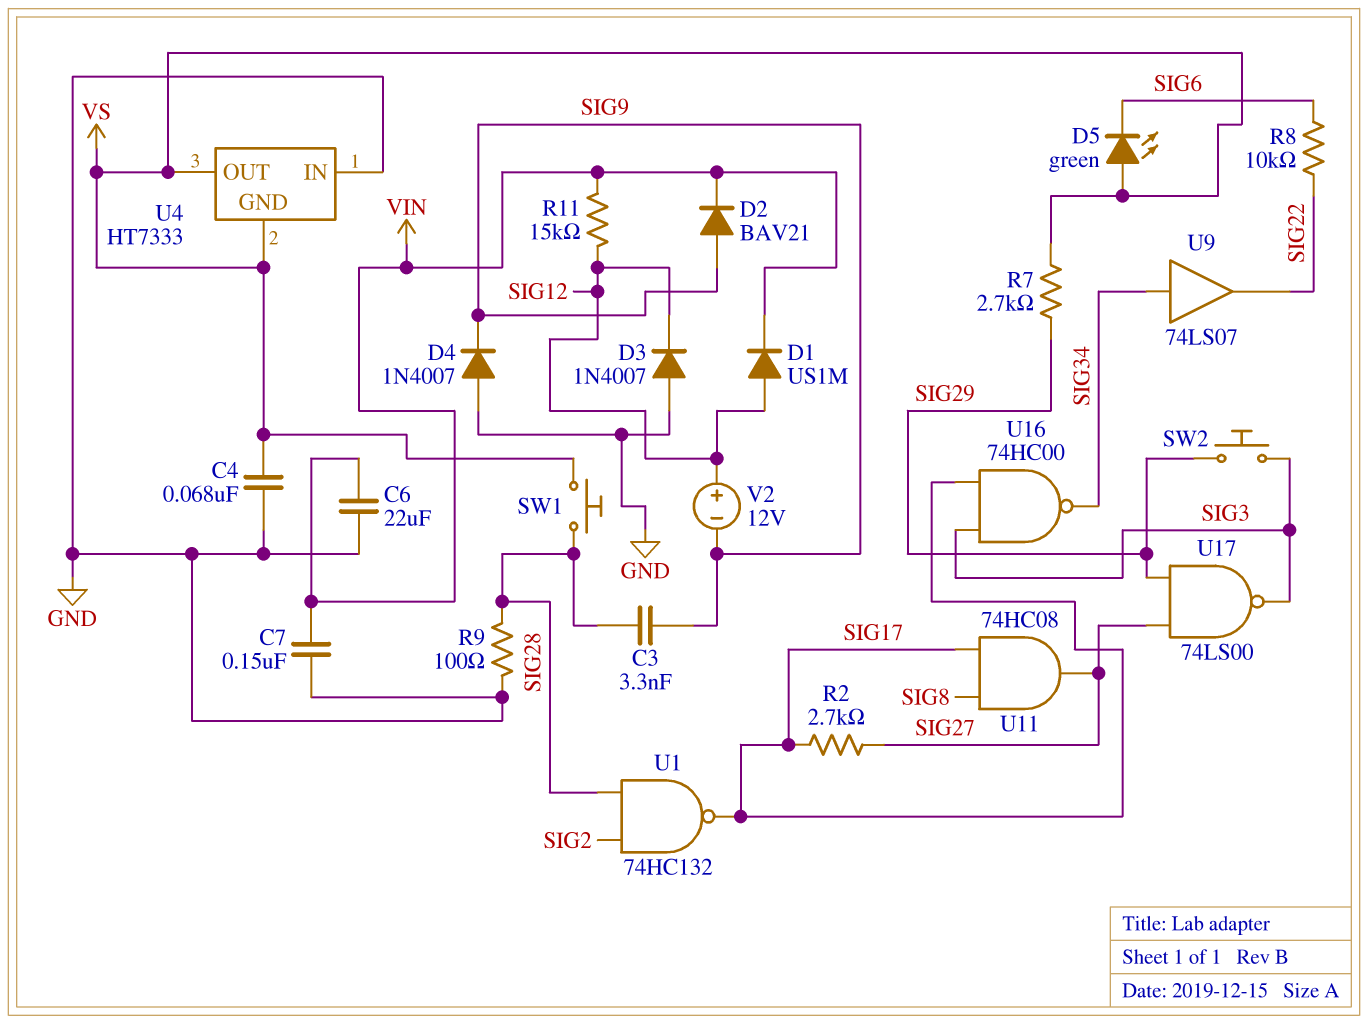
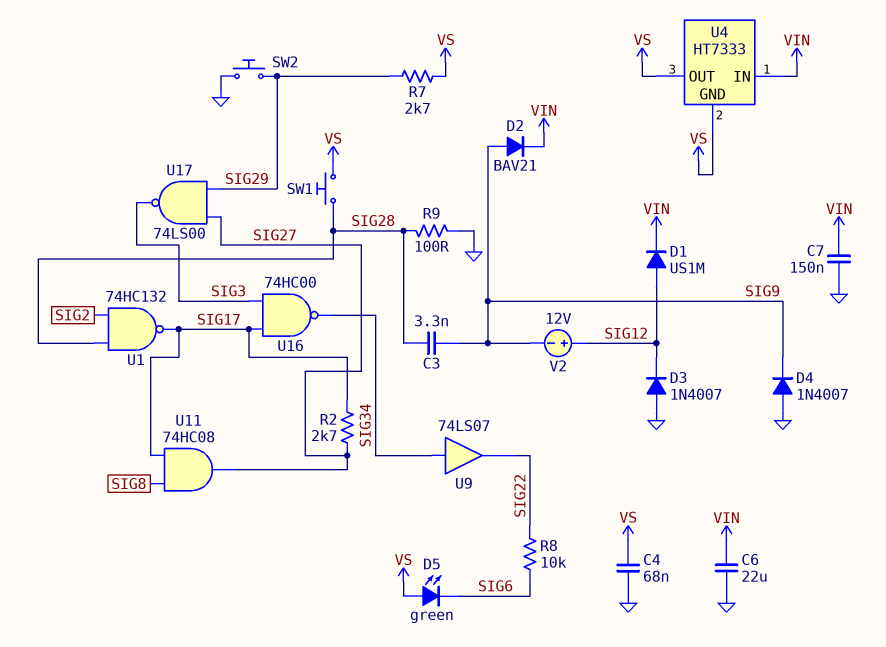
R11: 15k (SIG12, VIN) -> none
SW2: button (SIG3, SIG29) -> button (GND, SIG29)
U4 pin IN: GND -> VIN

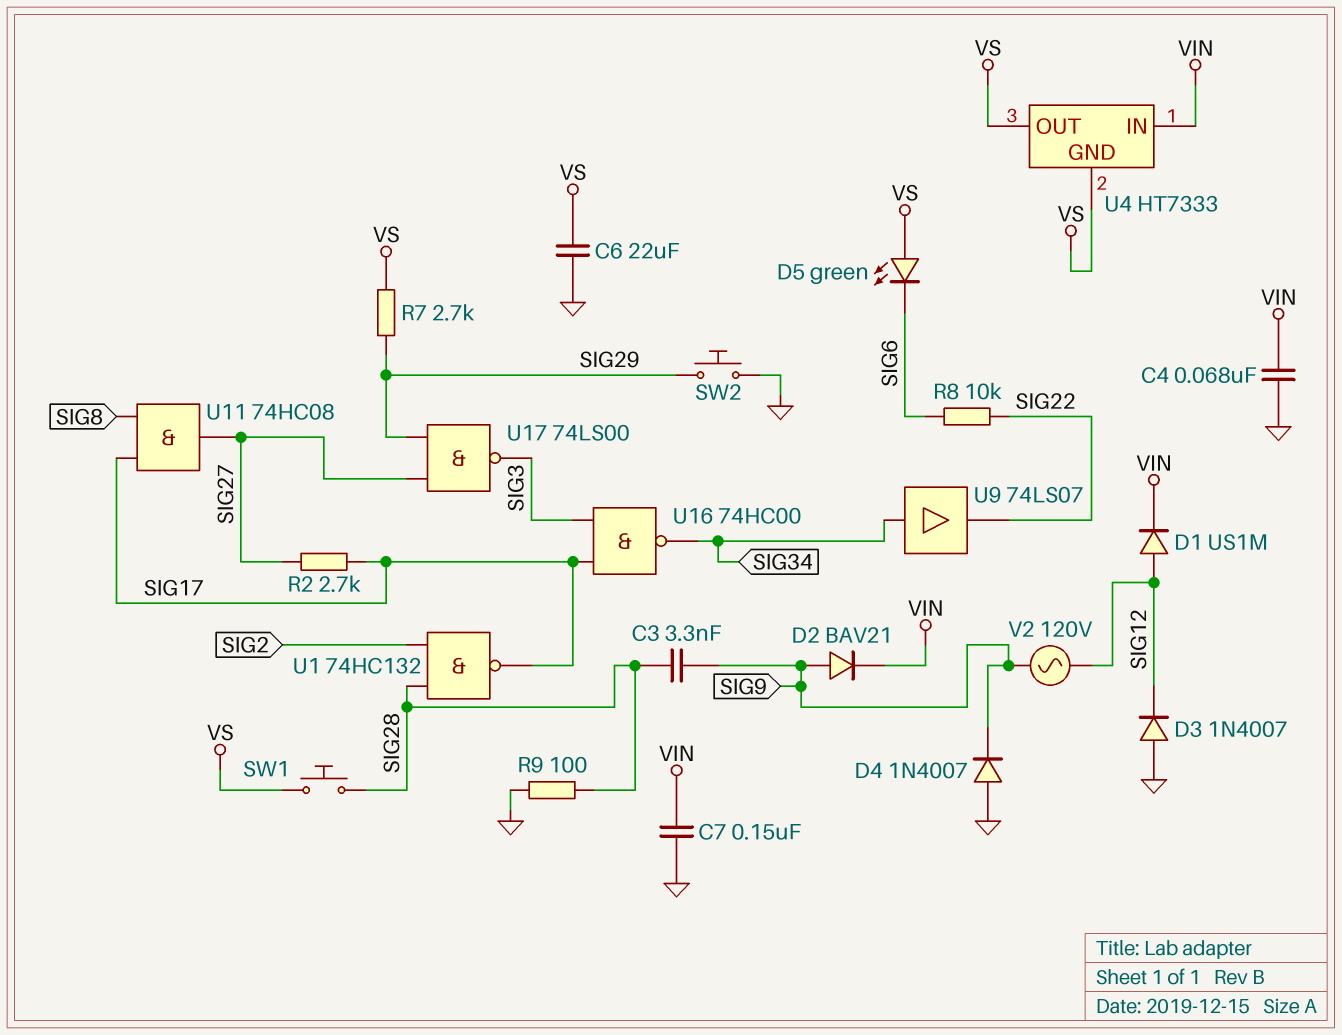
C4: 68nF (GND, VS) -> 68nF (GND, VIN)
C6: 22uF (GND, VIN) -> 22uF (GND, VS)
V2: 12V (plus SIG12, minus SIG9) -> AC 120V (SIG9, SIG12)

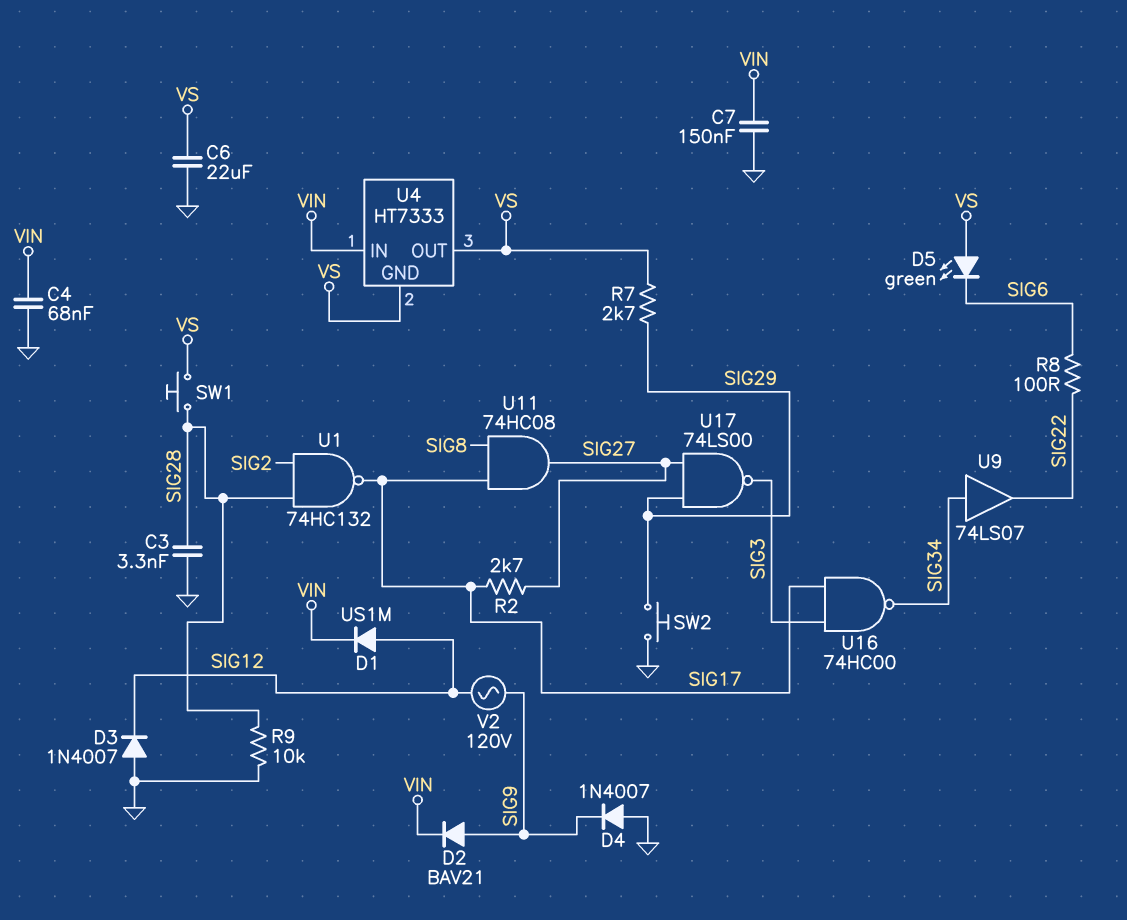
C3: 3.3nF (SIG9, SIG28) -> 3.3nF (GND, SIG28)
R8: 10k (SIG6, SIG22) -> 100 (SIG6, SIG22)
R9: 100 (GND, SIG28) -> 10k (GND, SIG28)

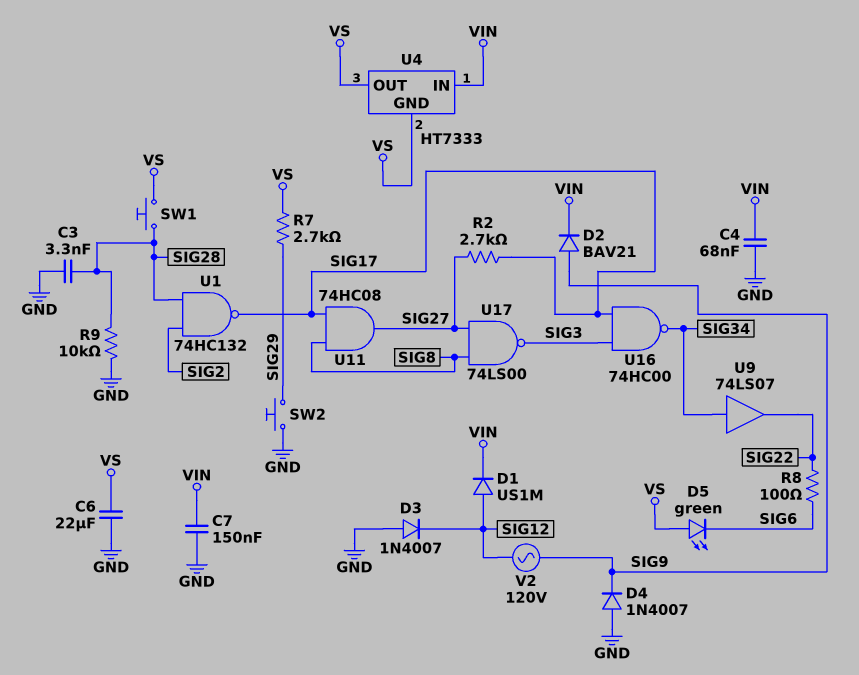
U17: NAND 74LS00 (in SIG27, in SIG29, out SIG3) -> NAND 74LS00 (in SIG8, in SIG27, out SIG3)

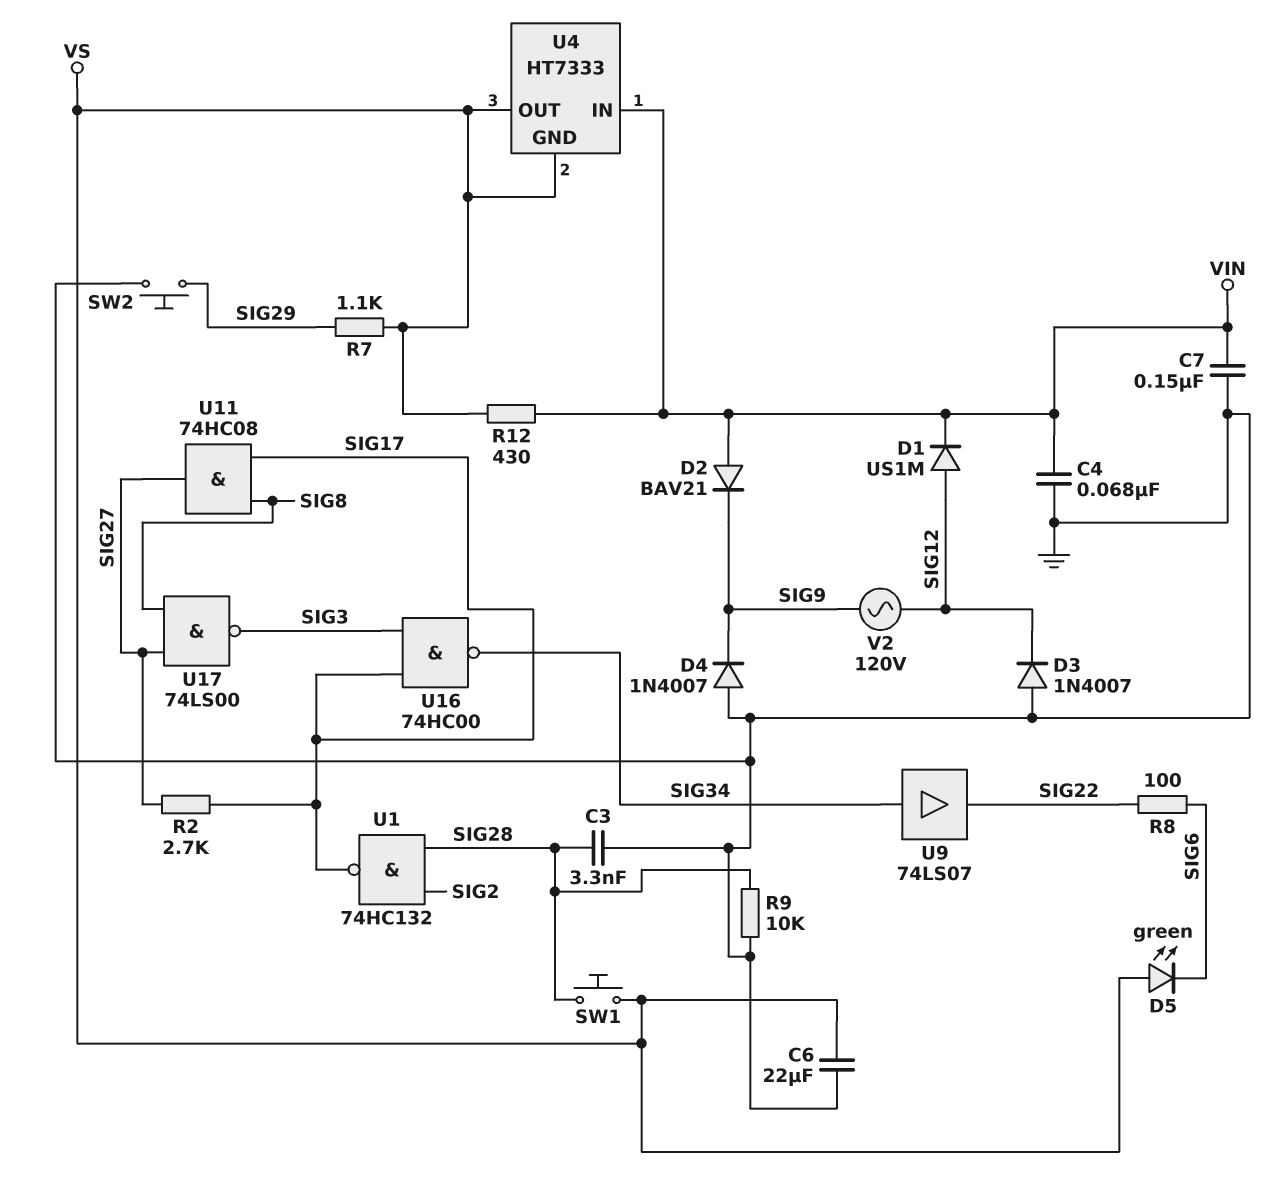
D2: diode BAV21 (A SIG9, K VIN) -> diode BAV21 (A VIN, K SIG9)
R7: 2.7k (SIG29, VS) -> 1.1k (SIG29, VS)
R12: none -> 430 (VIN, VS)

